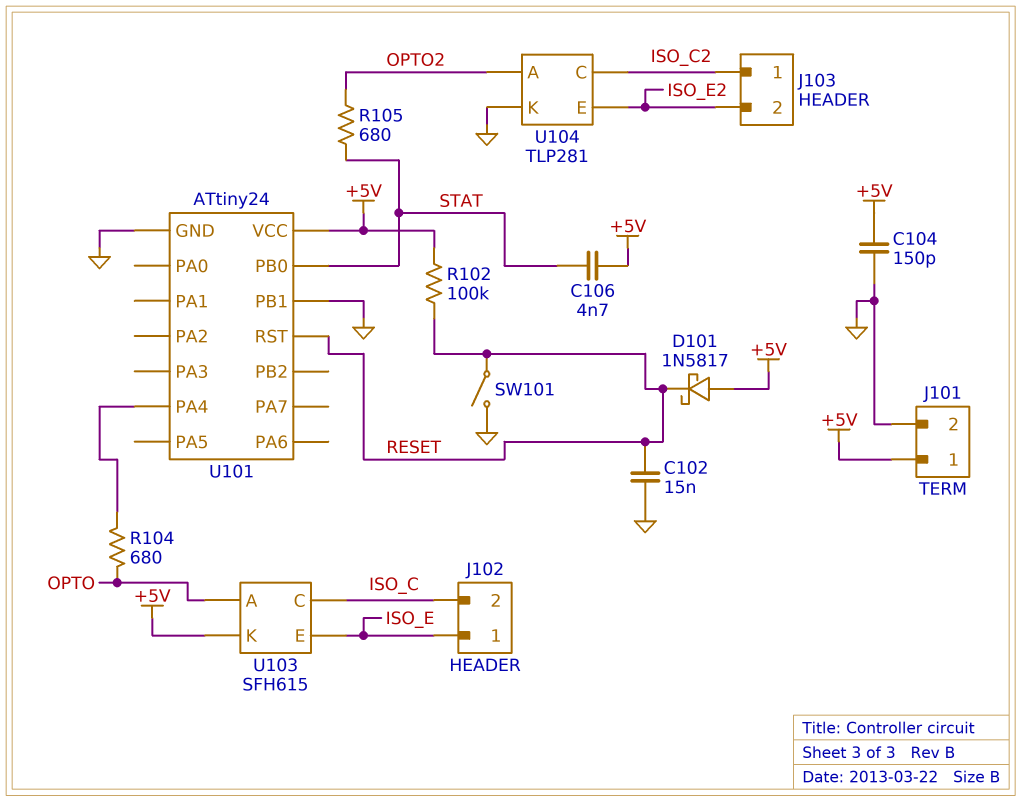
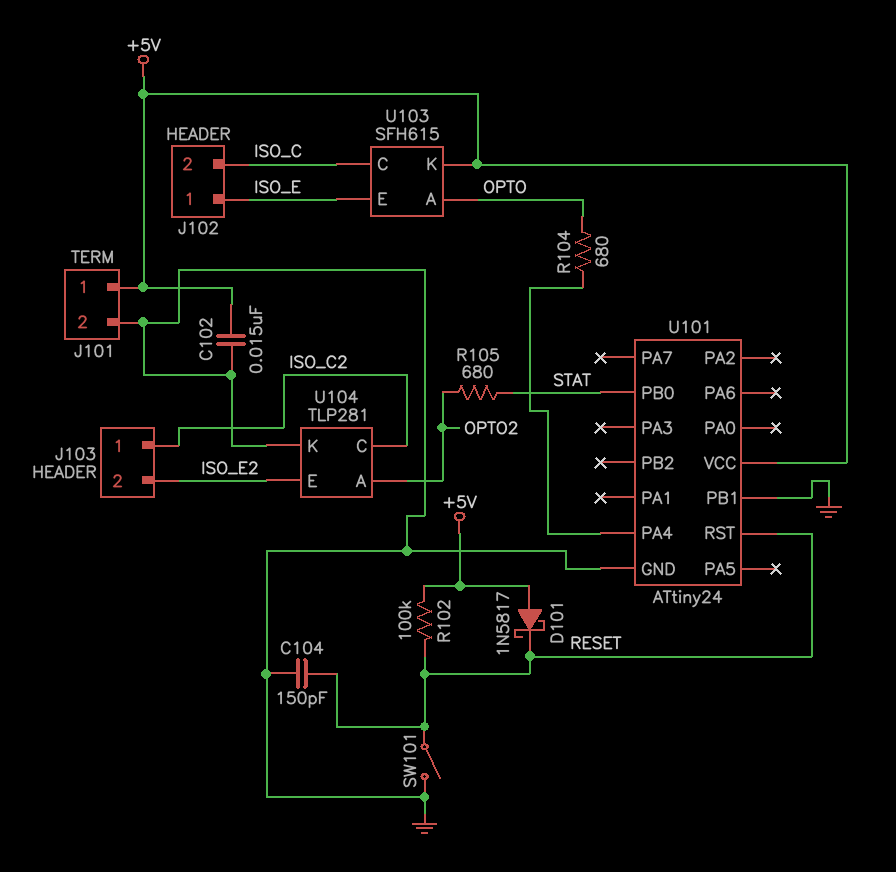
C102: 15nF (GND, RESET) -> 15nF (+5V, GND)
C104: 150pF (+5V, GND) -> 150pF (GND, RESET)
C106: 4.7nF (+5V, STAT) -> none

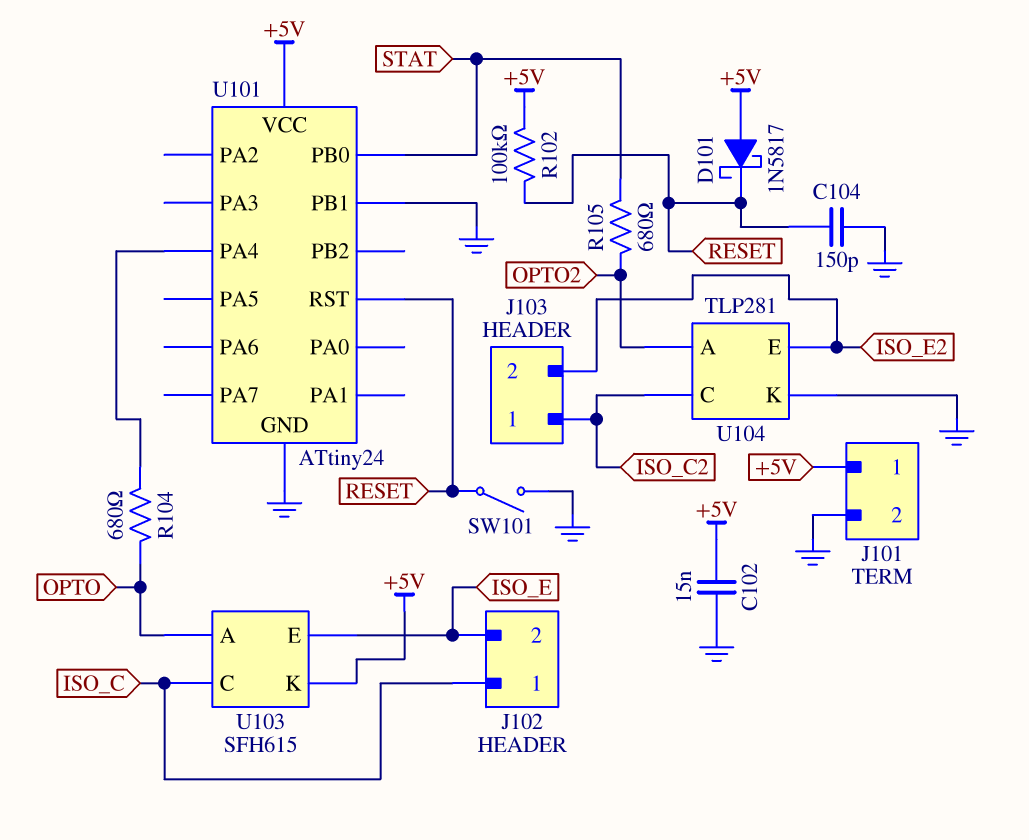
J102 pin 1: ISO_E -> ISO_C
J102 pin 2: ISO_C -> ISO_E

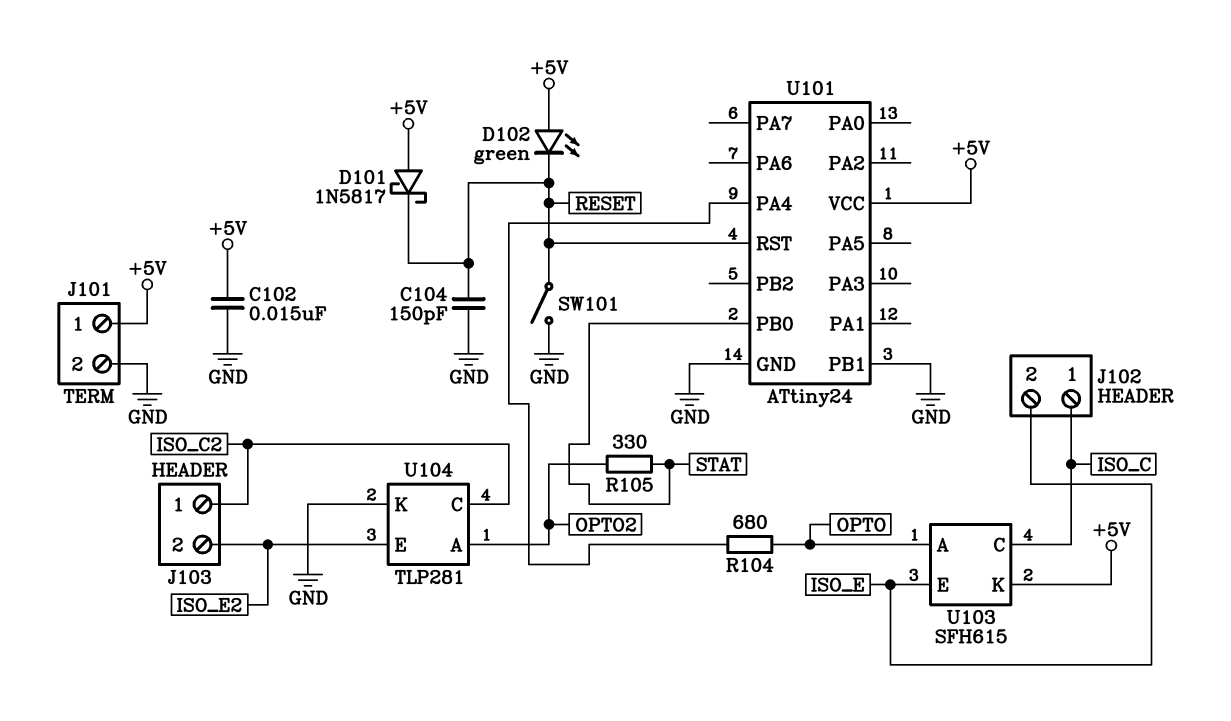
D102: none -> LED green (A +5V, K RESET)
R102: 100k (+5V, RESET) -> none
R105: 680 (OPTO2, STAT) -> 330 (OPTO2, STAT)

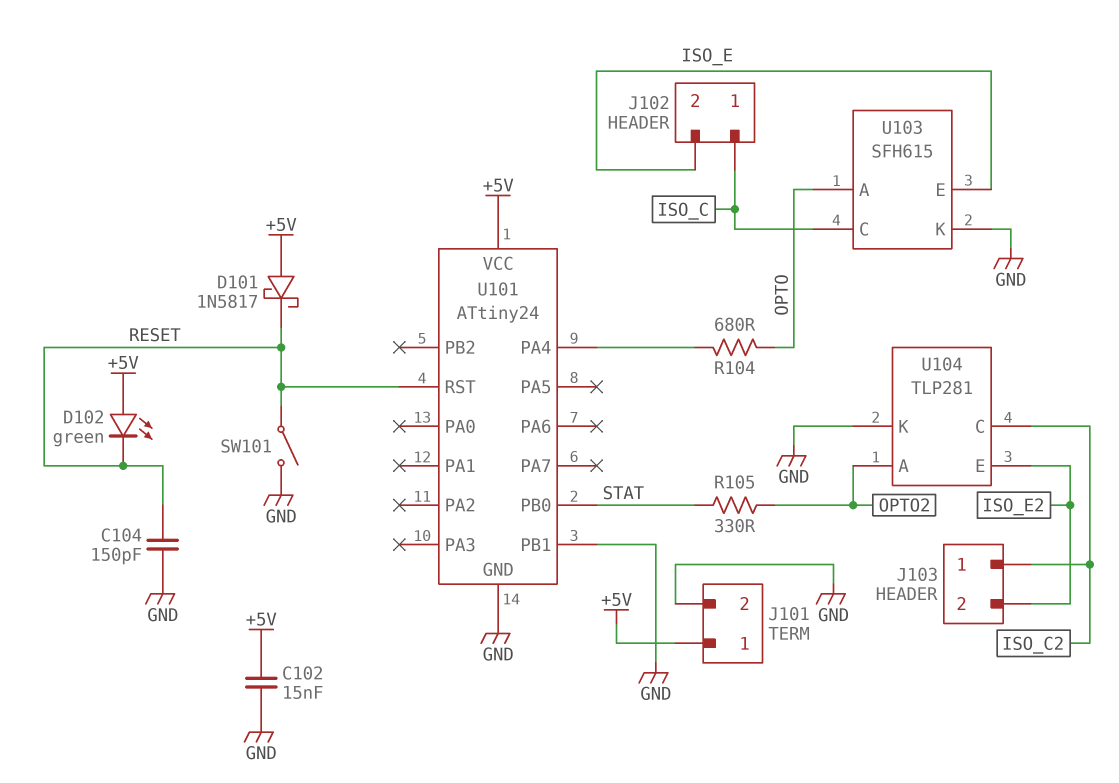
U103 pin K: +5V -> GND

